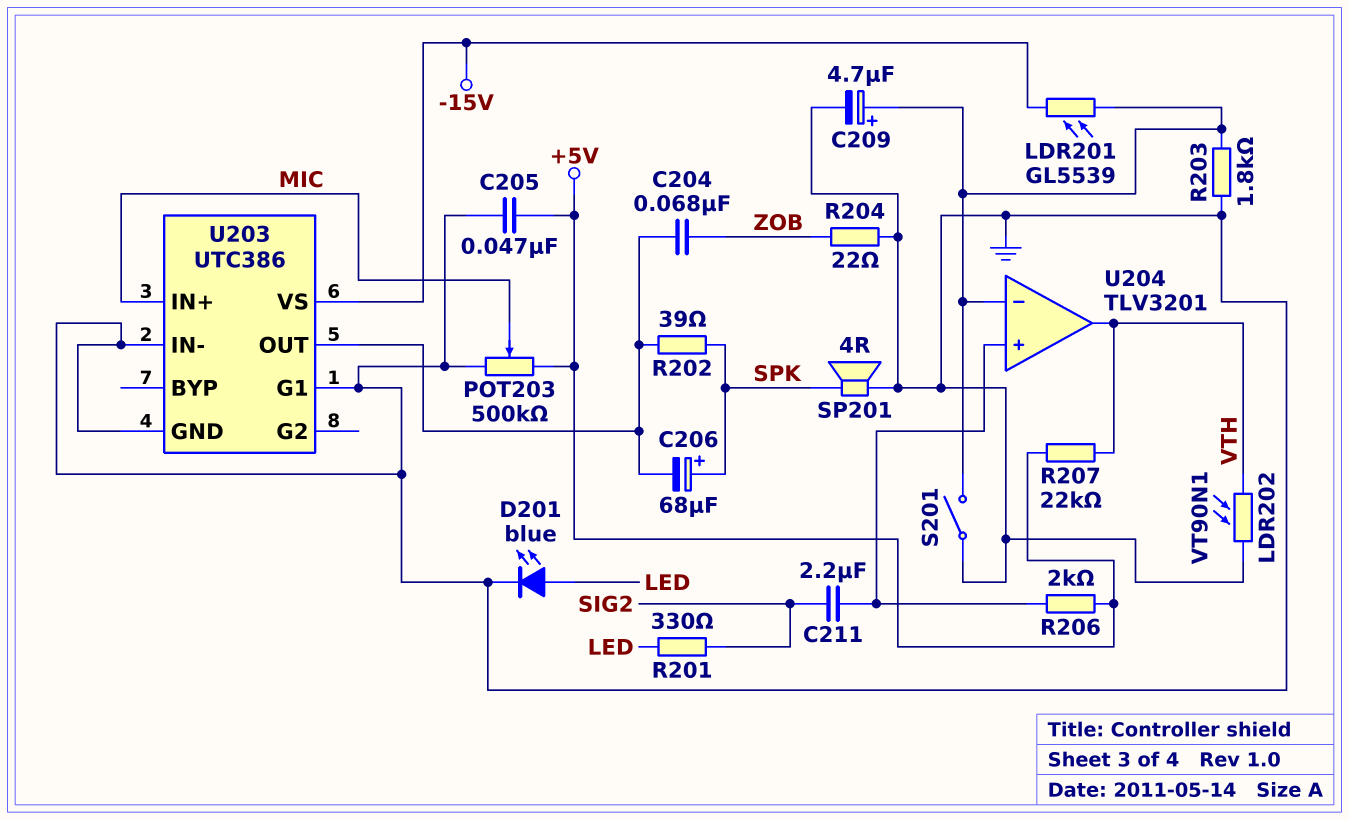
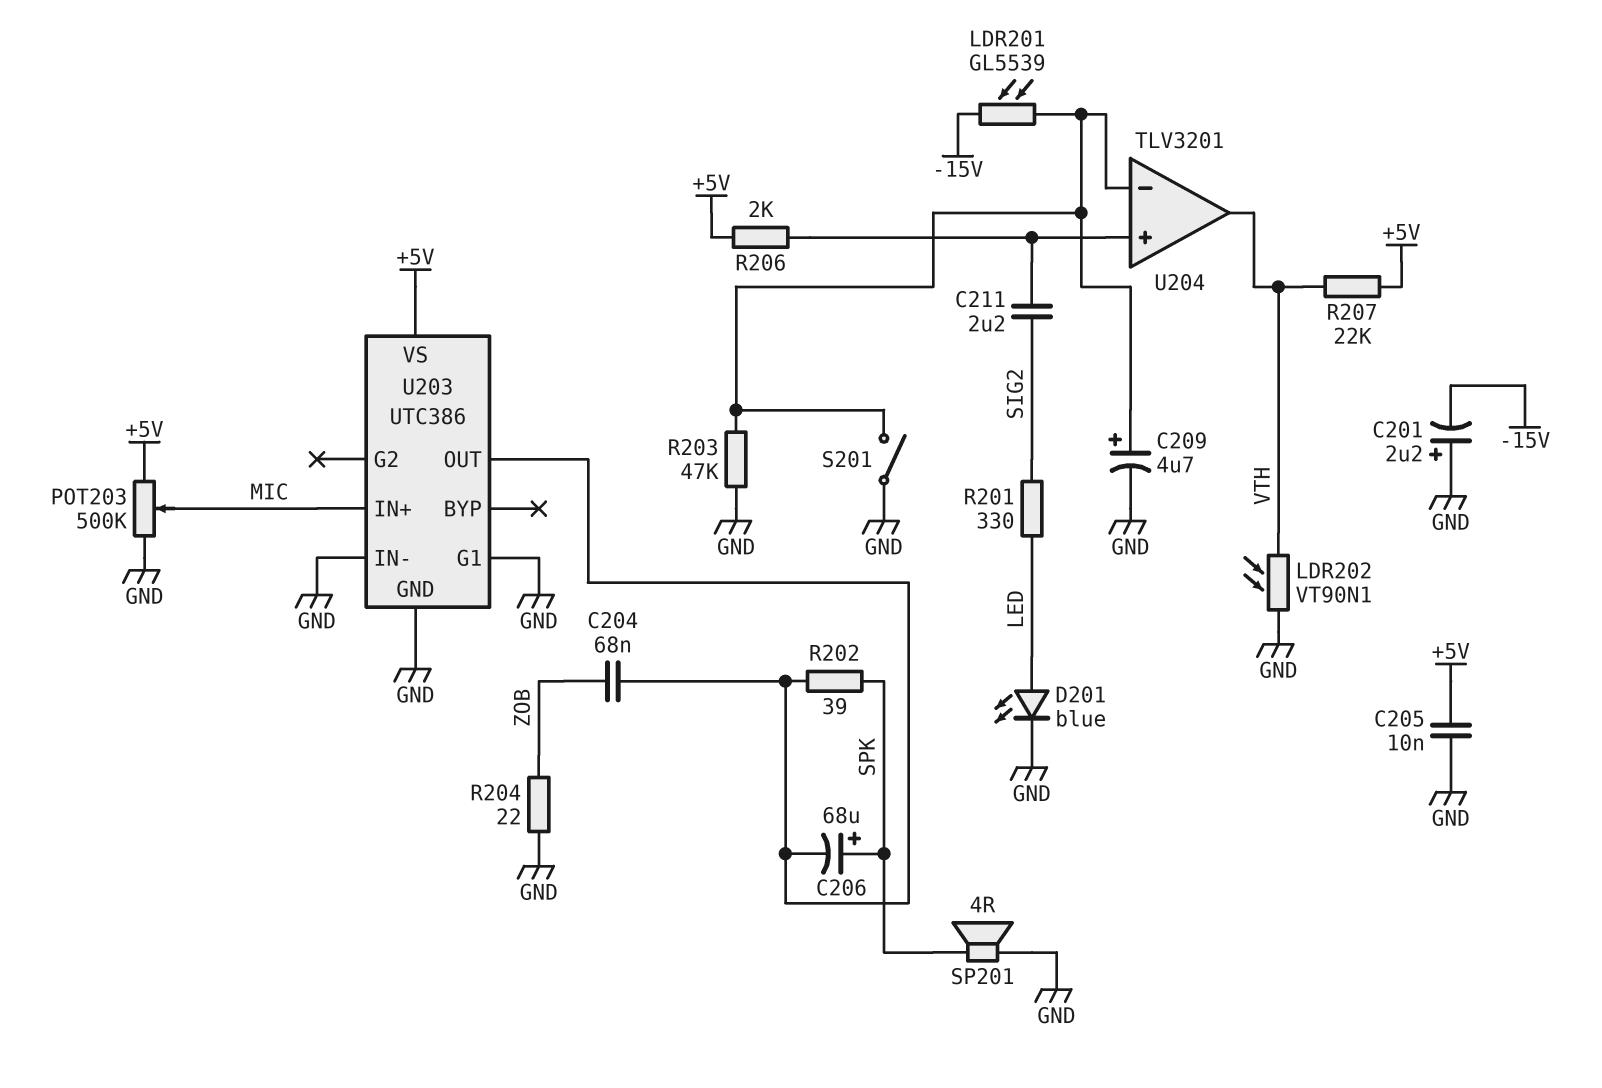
C201: none -> 2.2uF (plus GND, minus -15V)
C205: 47nF (+5V, GND) -> 10nF (+5V, GND)
R203: 1.8k (GND, U204/in-) -> 47k (GND, U204/in-)
U203 pin VS: -15V -> +5V

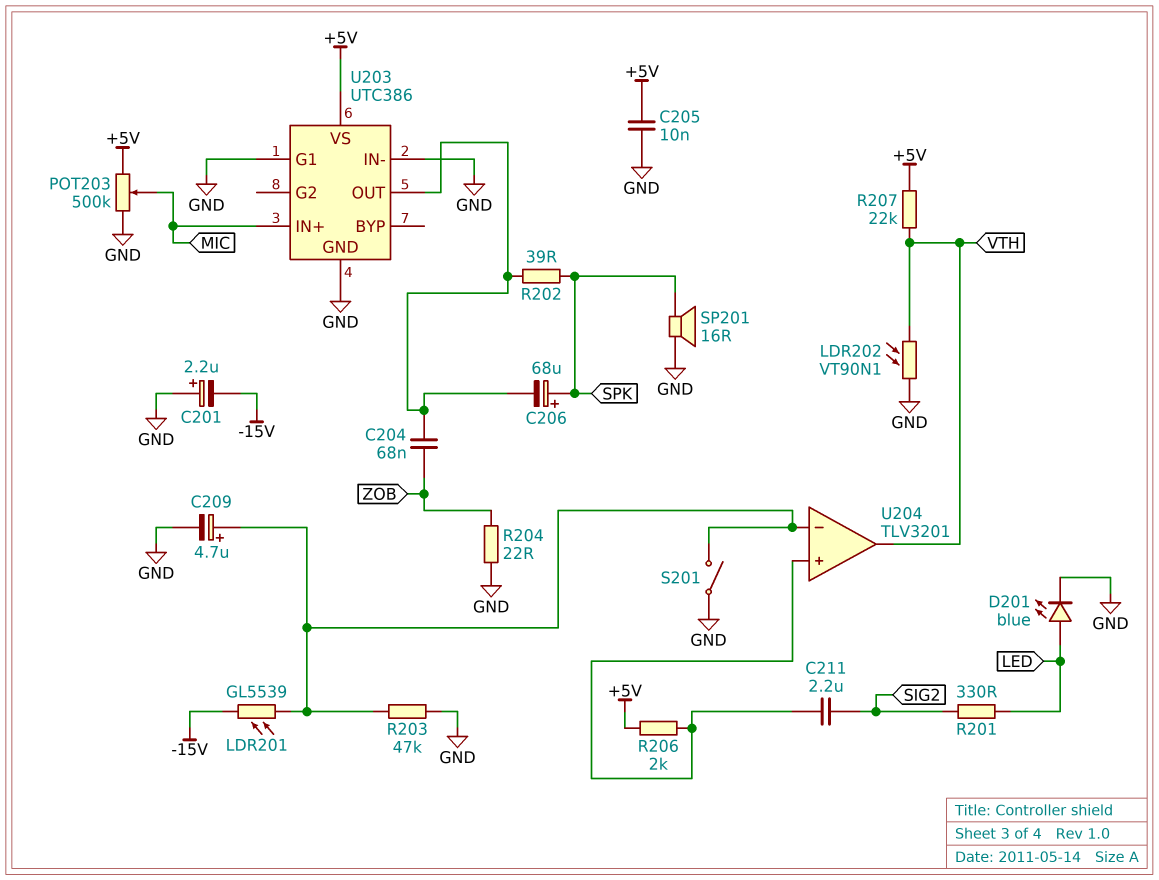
SP201: speaker 4R (GND, SPK) -> speaker 16R (GND, SPK)

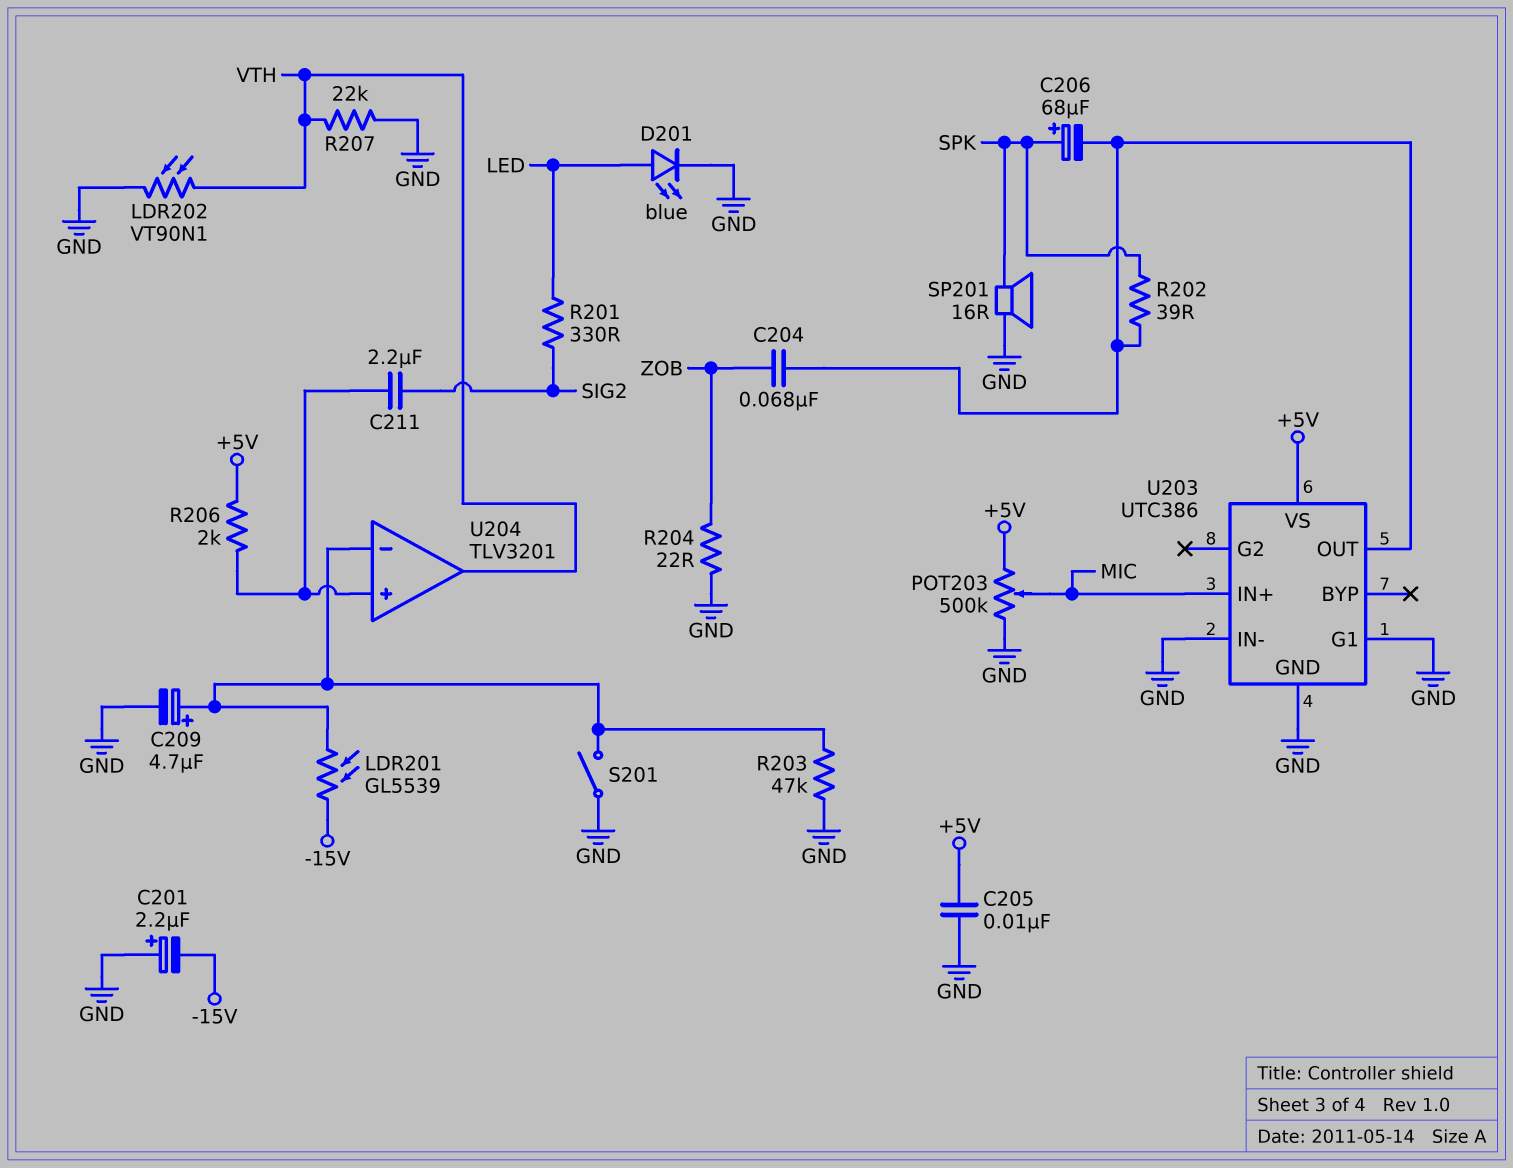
R207: 22k (+5V, VTH) -> 22k (GND, VTH)

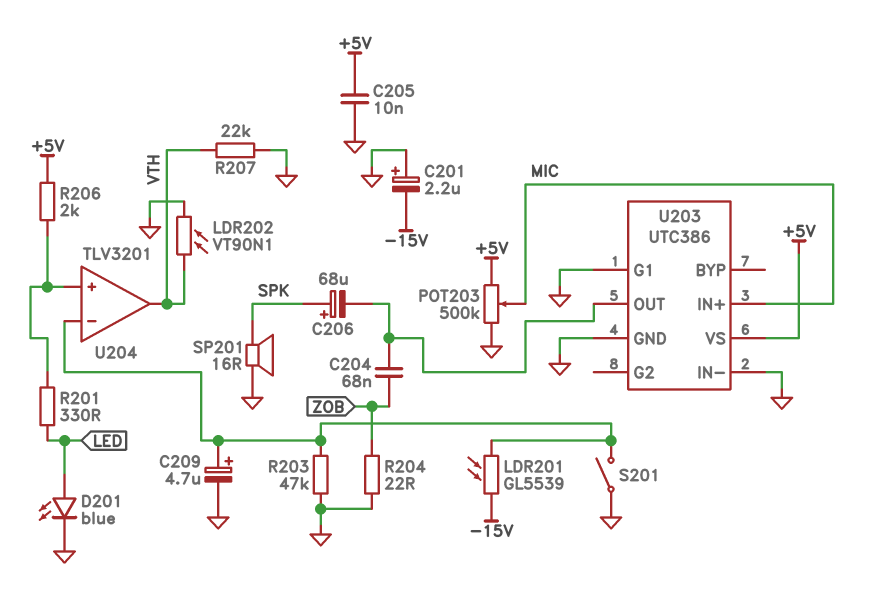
C211: 2.2uF (SIG2, U204/in+) -> none
R201: 330 (LED, SIG2) -> 330 (LED, U204/in+)
R202: 39 (SPK, U203/OUT) -> none

